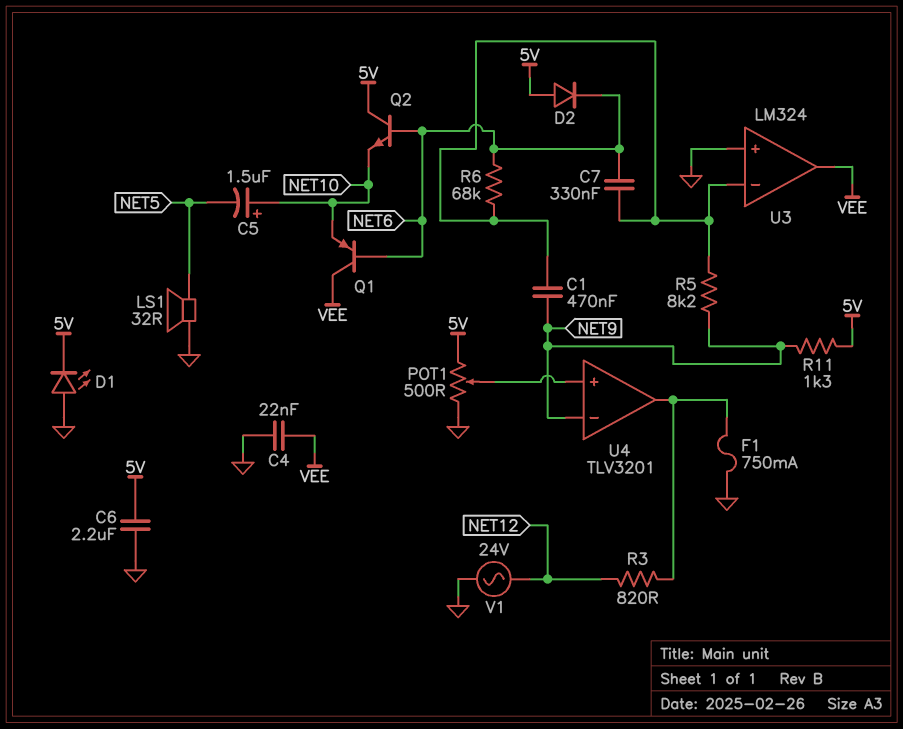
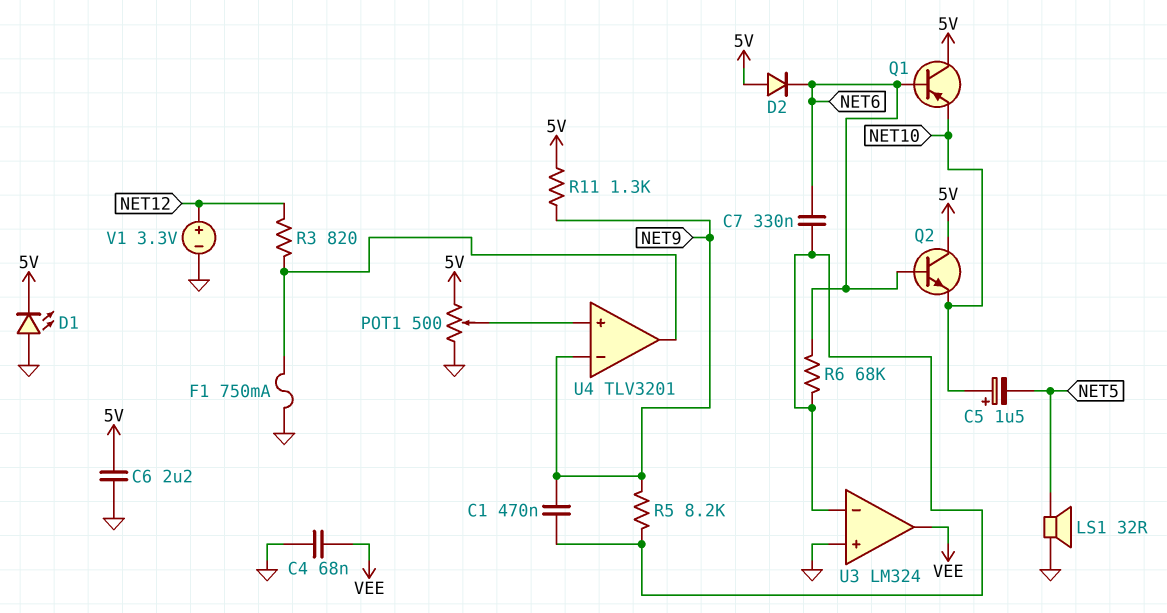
C4: 22nF (GND, VEE) -> 68nF (GND, VEE)
Q1: PNP (B NET6, C VEE, E NET10) -> PNP (B NET6, C 5V, E NET10)
V1: AC 24V (GND, NET12) -> 3.3V (plus NET12, minus GND)

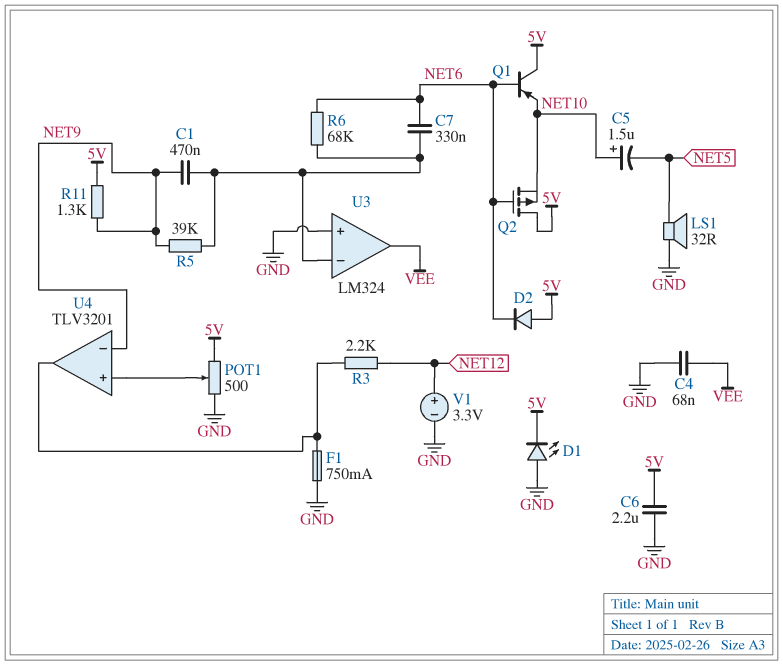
Q2: NPN (B NET6, C 5V, E NET10) -> PMOS (G NET6, D 5V, S NET10)
R3: 820 (NET12, U4/out) -> 2.2k (NET12, U4/out)
R5: 8.2k (NET9, U3/in-) -> 39k (NET9, U3/in-)

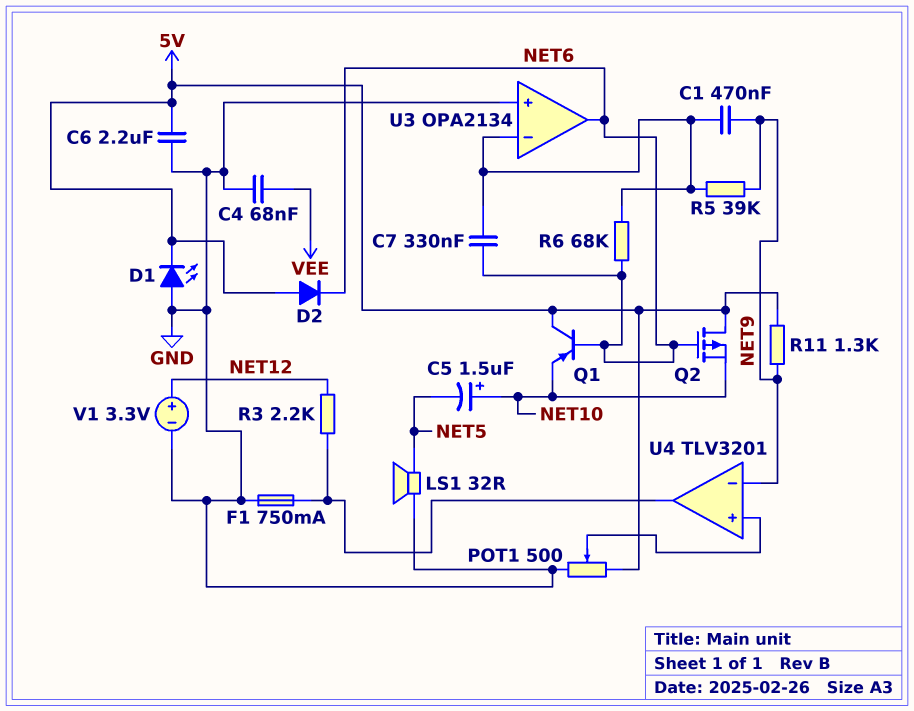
U3: LM324 -> OPA2134
U3 pin out: VEE -> NET6

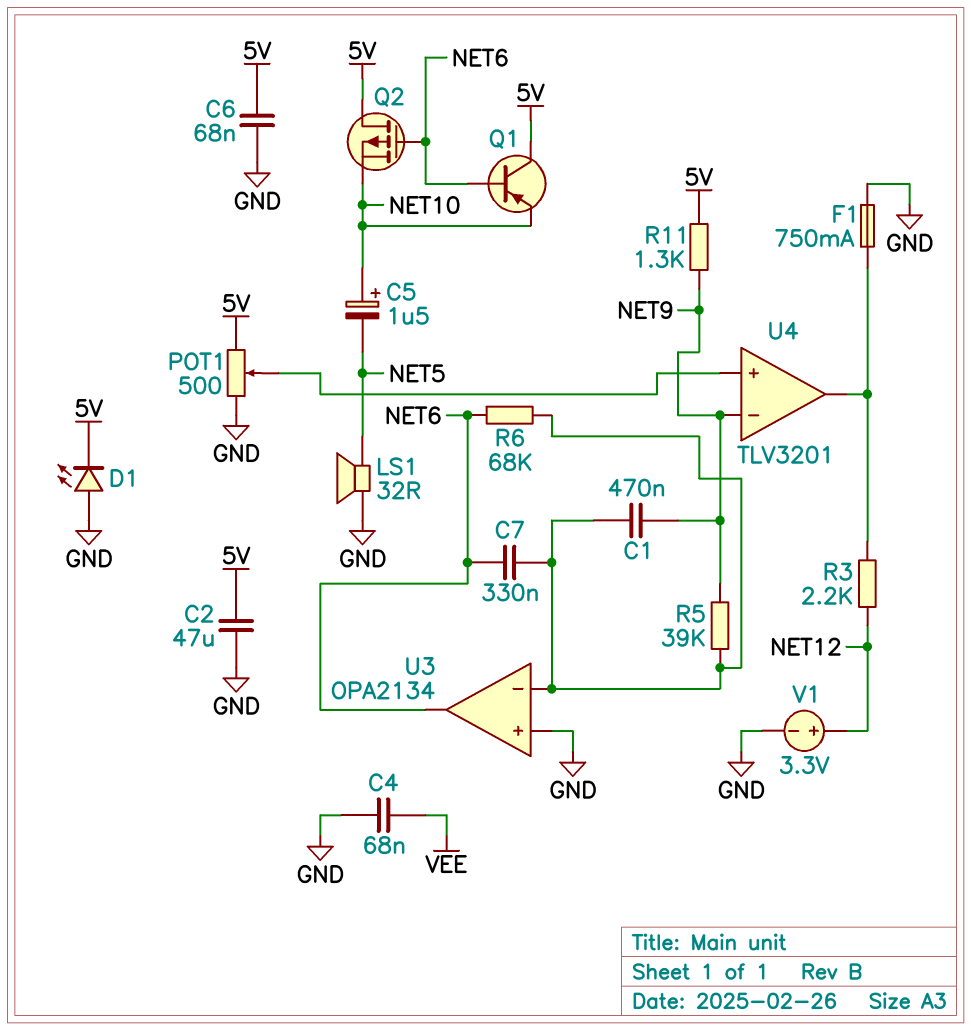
C2: none -> 47uF (5V, GND)
C6: 2.2uF (5V, GND) -> 68nF (5V, GND)
D2: diode (A 5V, K NET6) -> none

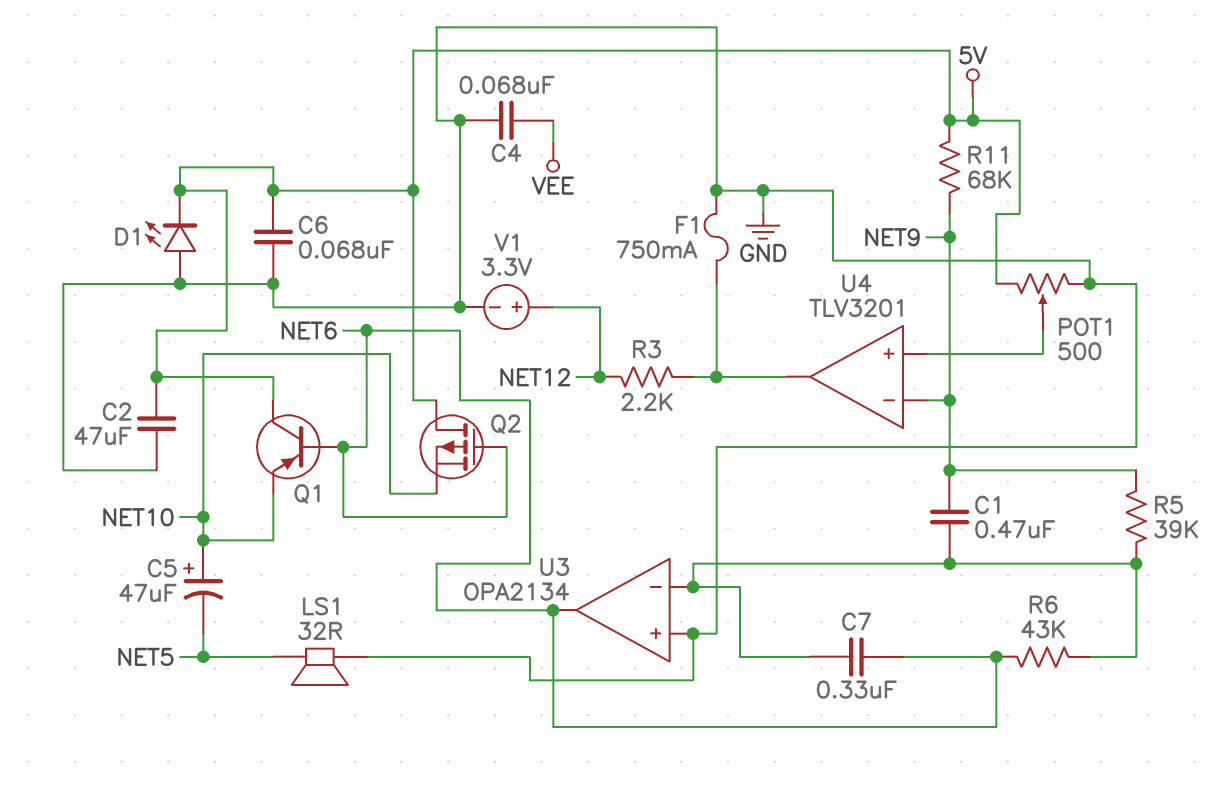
C5: 1.5uF (plus NET10, minus NET5) -> 47uF (plus NET10, minus NET5)
R6: 68k (NET6, U3/in-) -> 43k (NET6, U3/in-)
R11: 1.3k (5V, NET9) -> 68k (5V, NET9)

